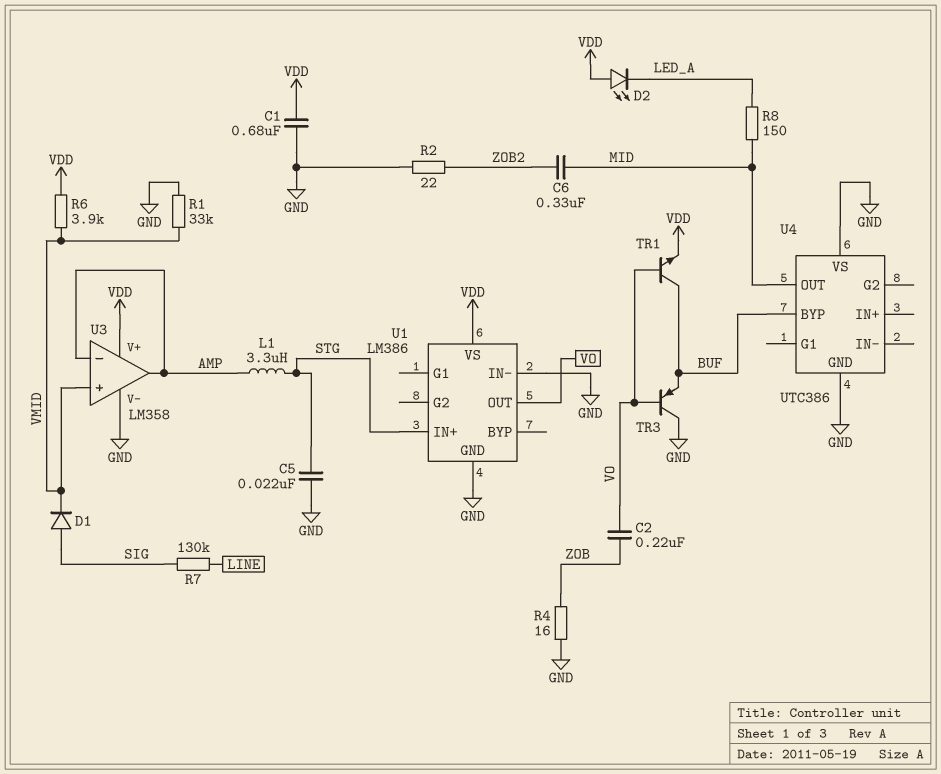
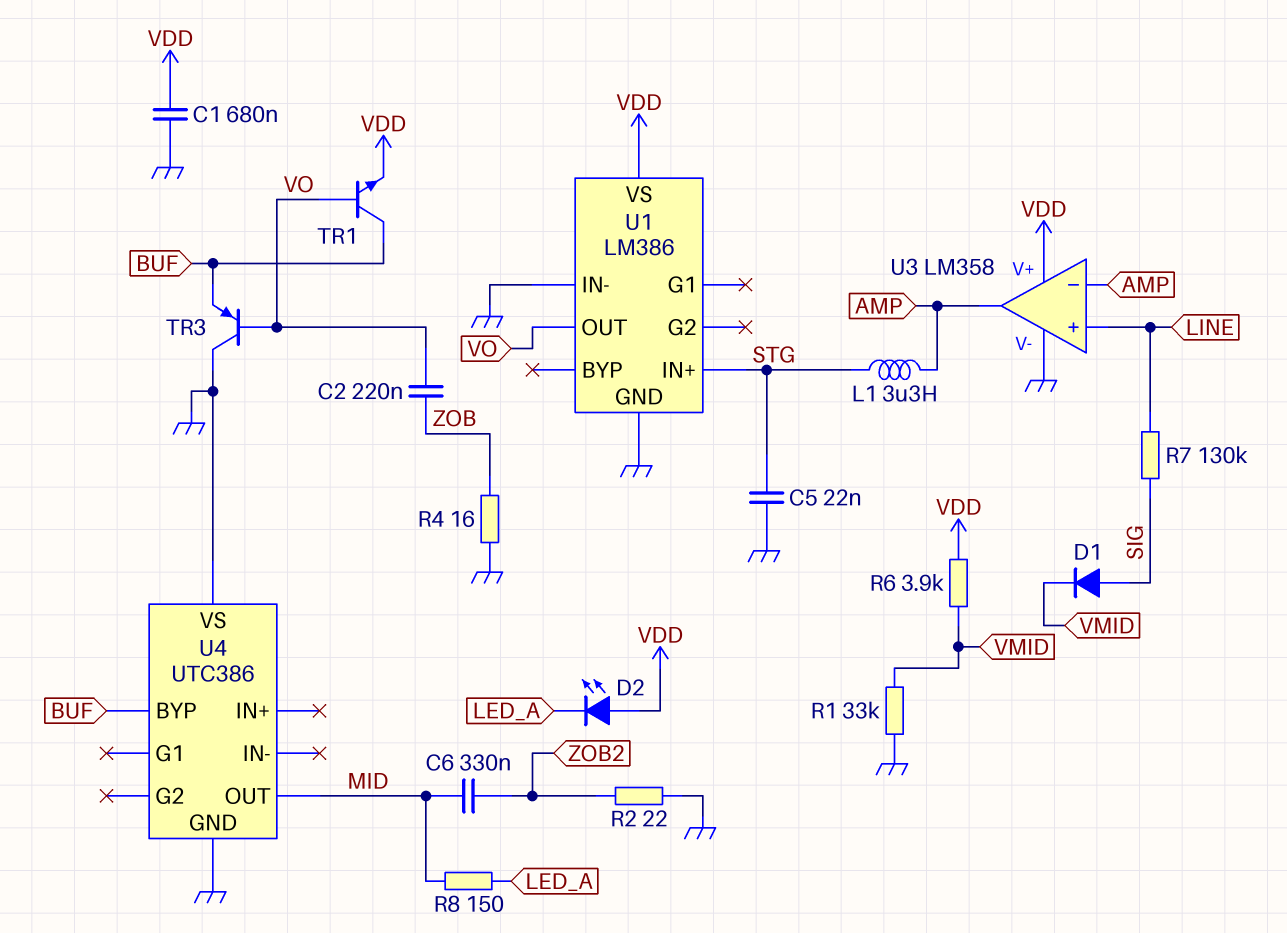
U3 pin in+: VMID -> LINE

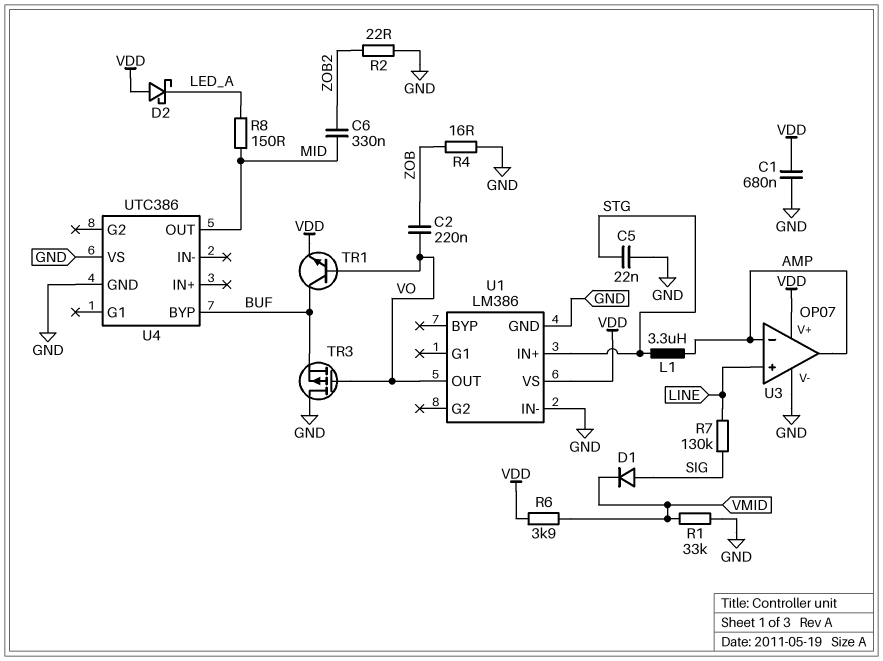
D2: LED (A VDD, K LED_A) -> schottky (A VDD, K LED_A)
TR3: PNP (B VO, C GND, E BUF) -> PMOS (G VO, D GND, S BUF)
U3: LM358 -> OP07

